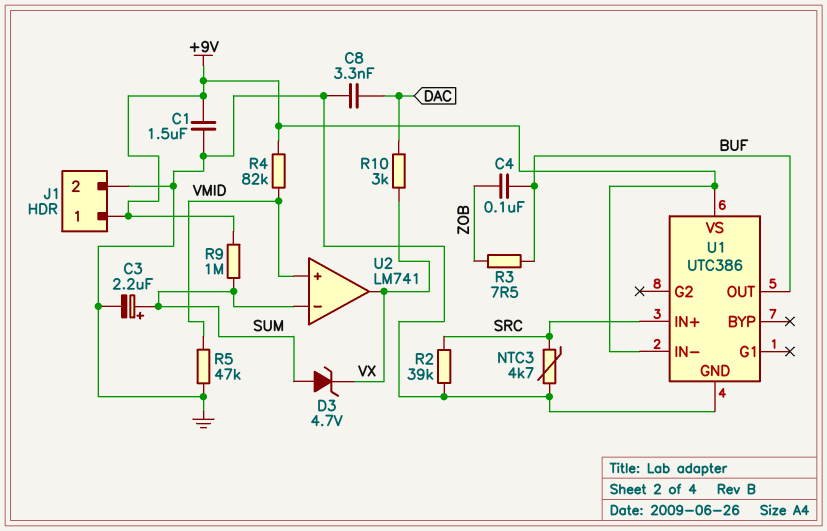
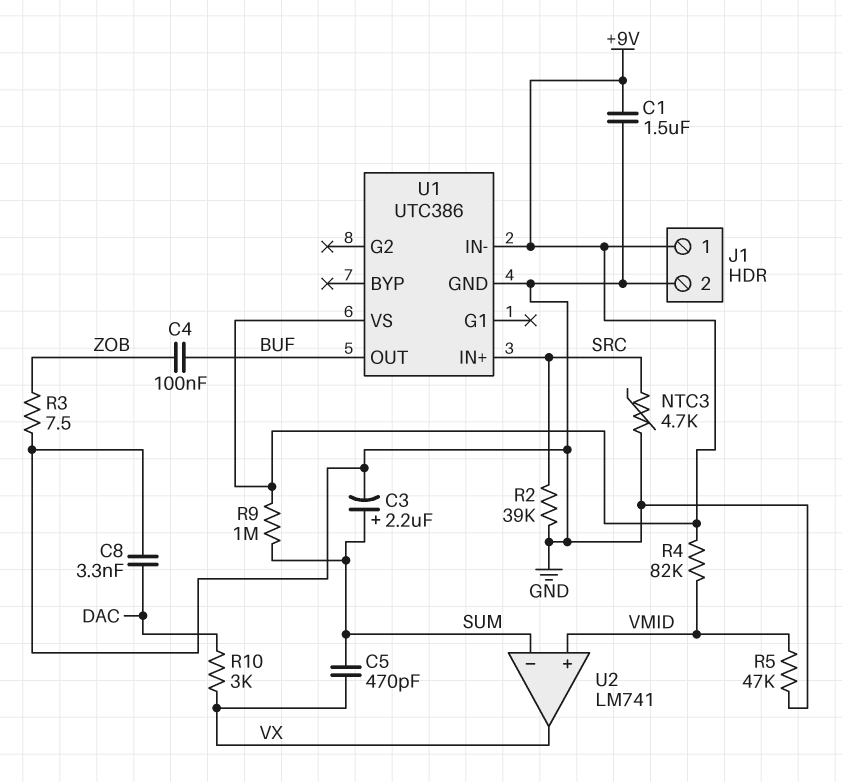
C5: none -> 470pF (SUM, VX)
D3: zener 4.7V (A SUM, K VX) -> none
R3: 7.5 (BUF, ZOB) -> 7.5 (GND, ZOB)

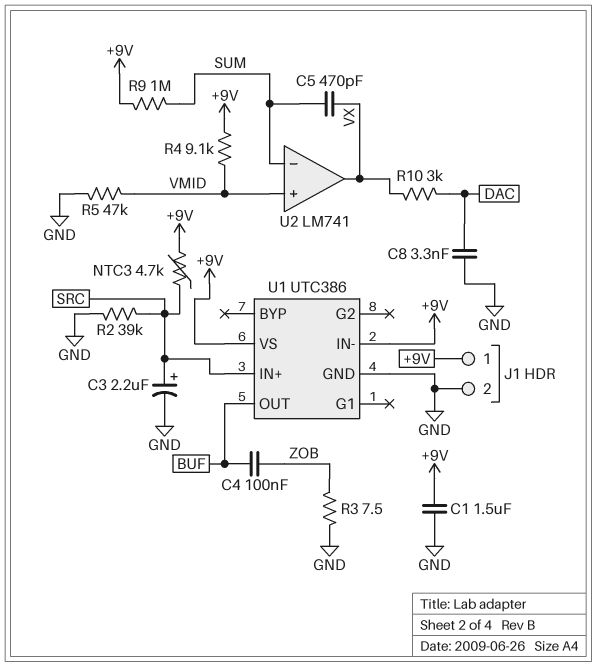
C3: 2.2uF (plus SUM, minus GND) -> 2.2uF (plus SRC, minus GND)
NTC3: 4.7k (GND, SRC) -> 4.7k (+9V, SRC)
R4: 82k (+9V, VMID) -> 9.1k (+9V, VMID)

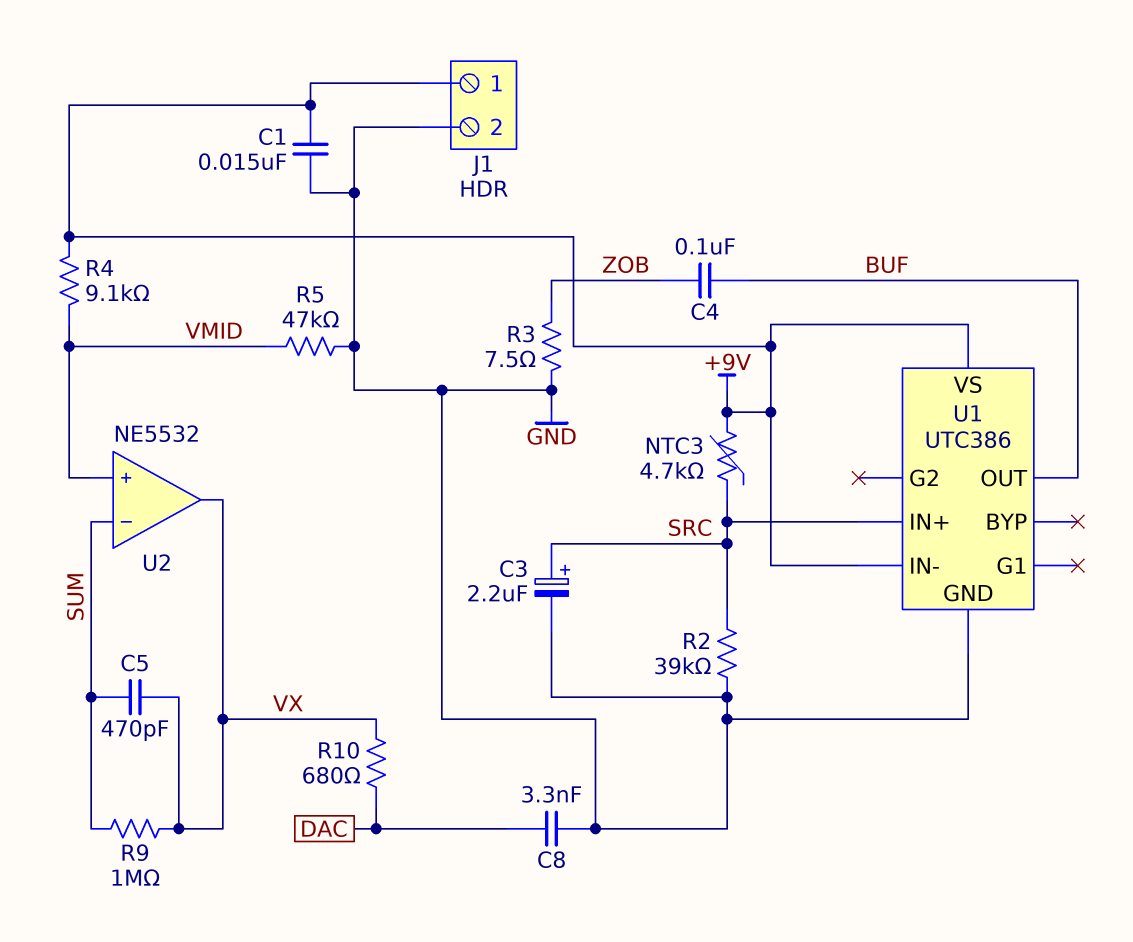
C1: 1.5uF (+9V, GND) -> 15nF (+9V, GND)
R9: 1M (+9V, SUM) -> 1M (SUM, VX)
R10: 3k (DAC, VX) -> 680 (DAC, VX)
U2: LM741 -> NE5532

